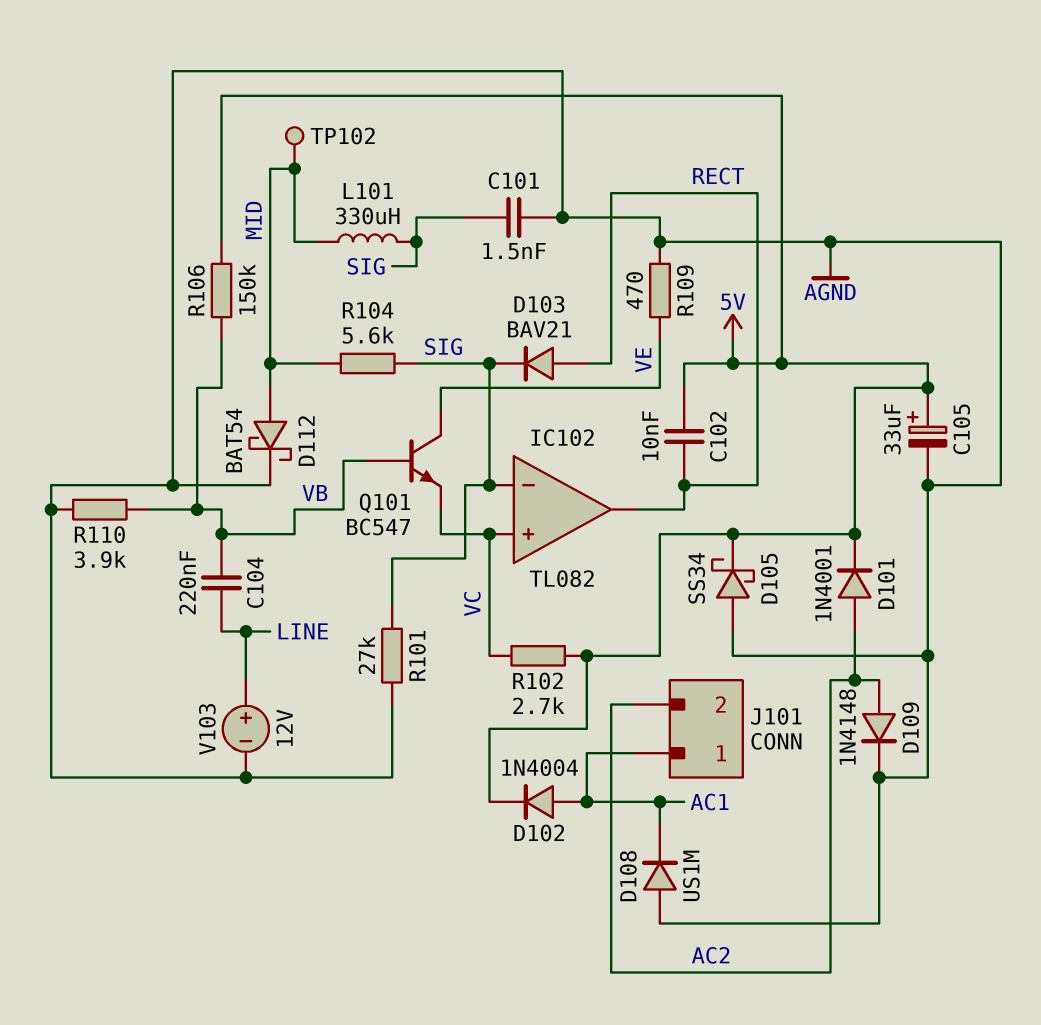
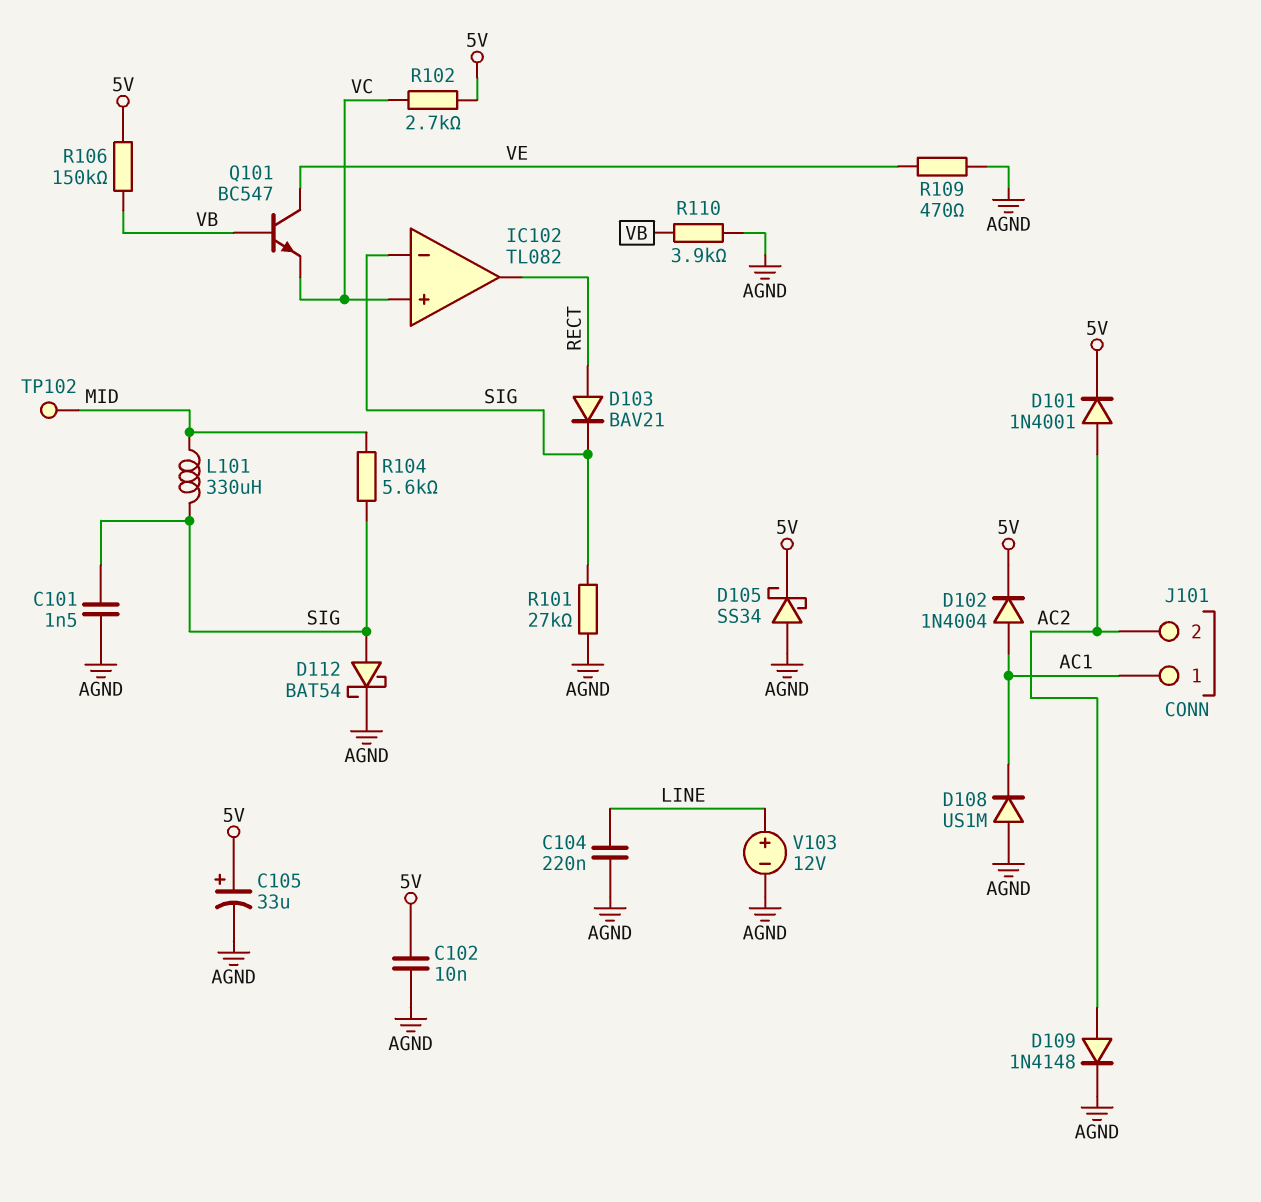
C102: 10nF (5V, RECT) -> 10nF (5V, AGND)
C104: 220nF (LINE, VB) -> 220nF (AGND, LINE)
D112: schottky BAT54 (A MID, K AGND) -> schottky BAT54 (A SIG, K AGND)

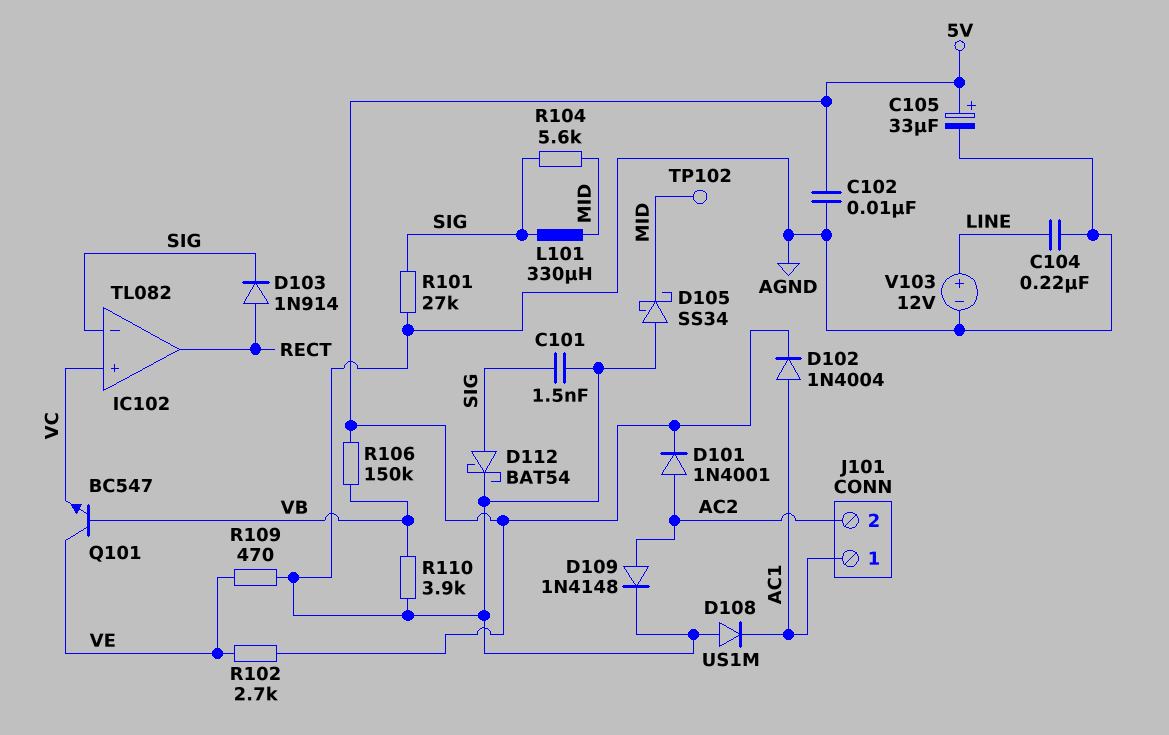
D103: diode BAV21 (A RECT, K SIG) -> diode 1N914 (A RECT, K SIG)
D105: schottky SS34 (A AGND, K 5V) -> schottky SS34 (A AGND, K MID)
R102: 2.7k (5V, VC) -> 2.7k (5V, VE)

